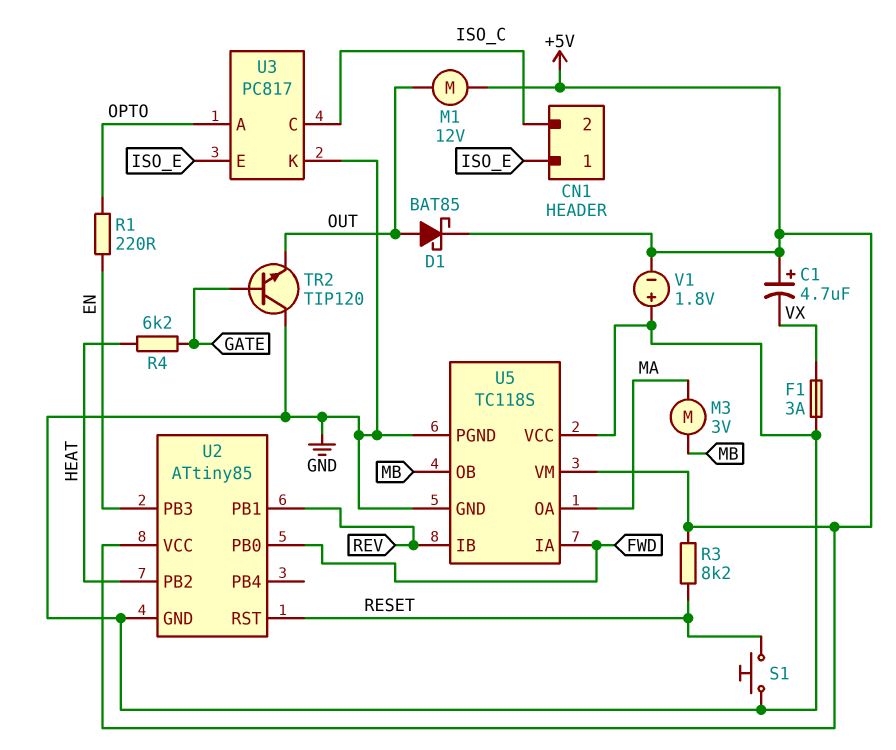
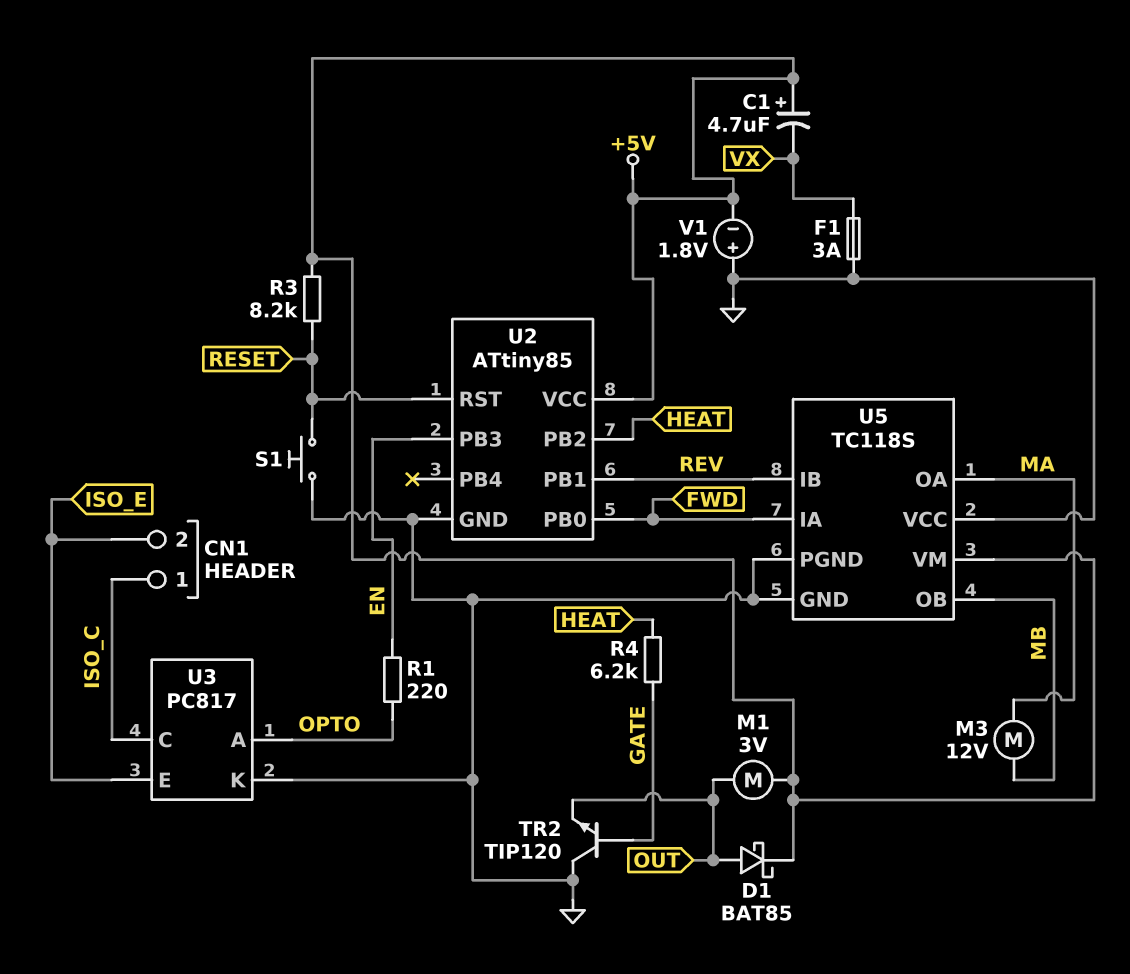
CN1 pin 1: ISO_E -> ISO_C
CN1 pin 2: ISO_C -> ISO_E
M1: motor 12V (+5V, OUT) -> motor 3V (+5V, OUT)
M3: motor 3V (MA, MB) -> motor 12V (MA, MB)

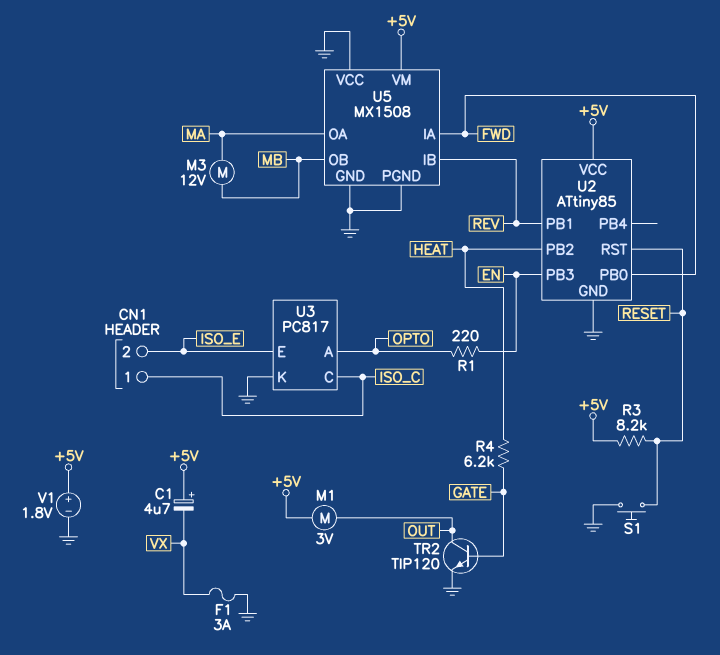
D1: schottky BAT85 (A OUT, K +5V) -> none
TR2: NPN TIP120 (B GATE, C GND, E OUT) -> NPN TIP120 (B GATE, C OUT, E GND)
U5: TC118S -> MX1508
V1: 1.8V (plus GND, minus +5V) -> 1.8V (plus +5V, minus GND)

